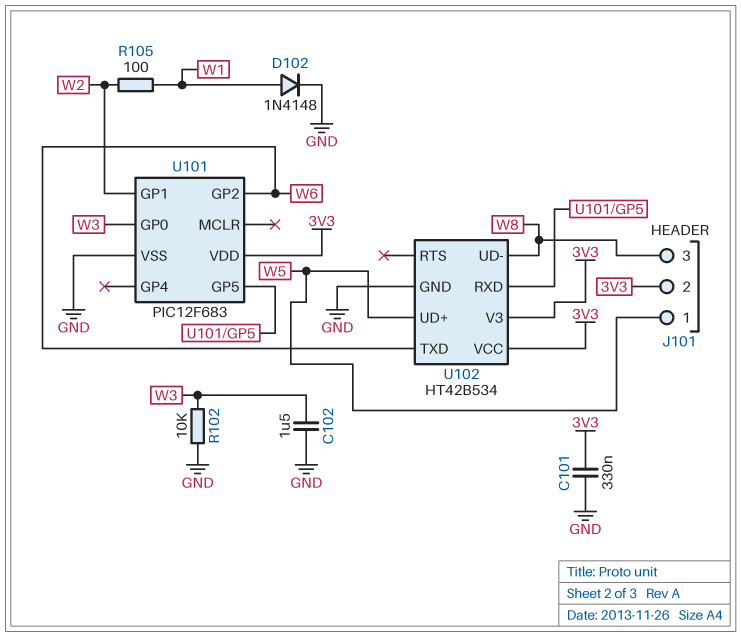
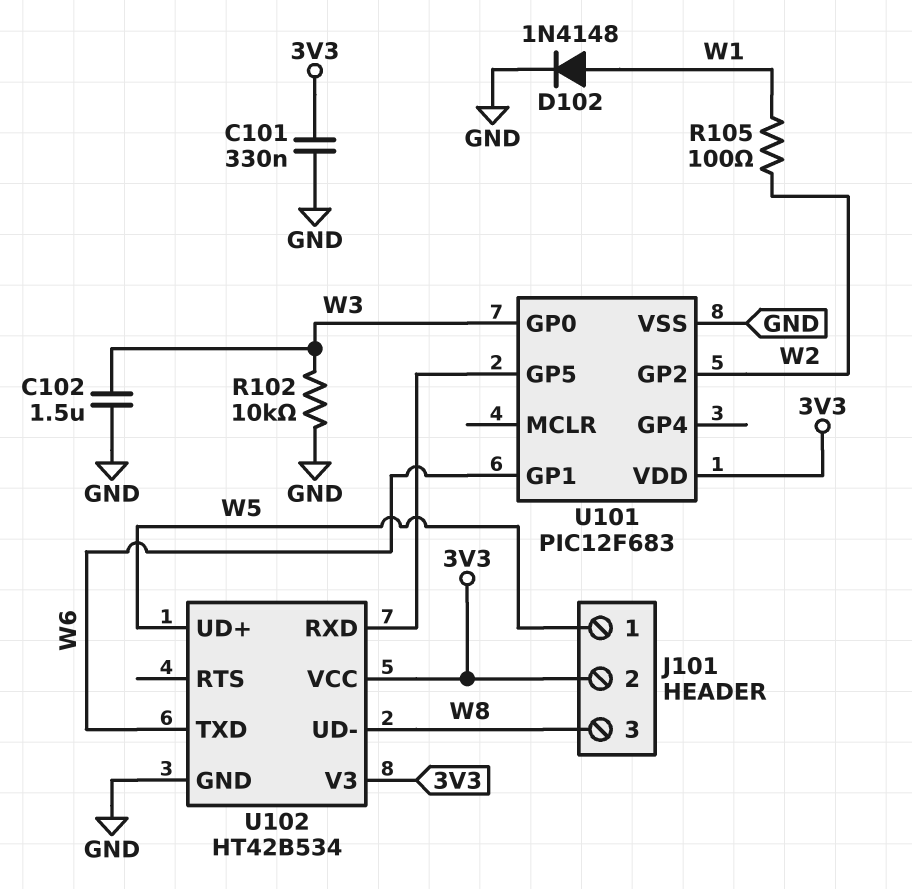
U101 pin GP1: W2 -> W6
U101 pin GP2: W6 -> W2

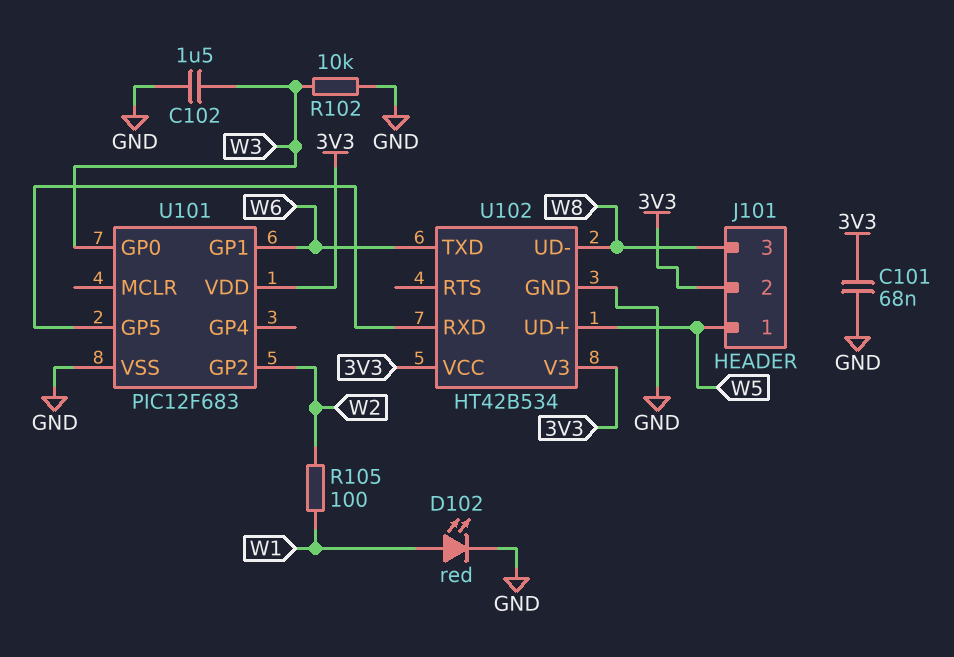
C101: 330nF (3V3, GND) -> 68nF (3V3, GND)
D102: diode 1N4148 (A W1, K GND) -> LED red (A W1, K GND)

